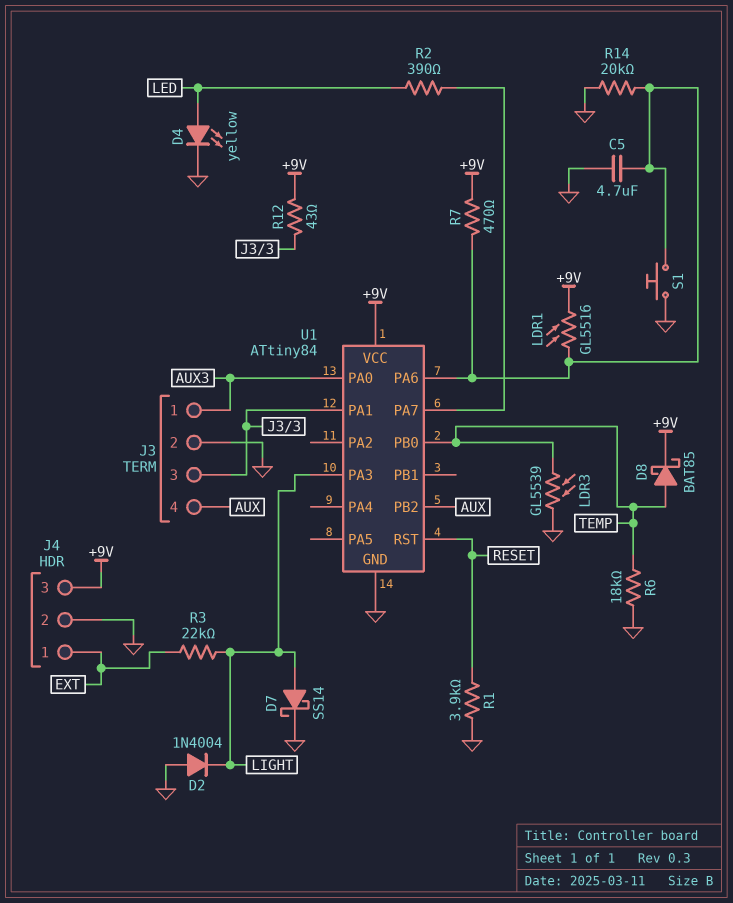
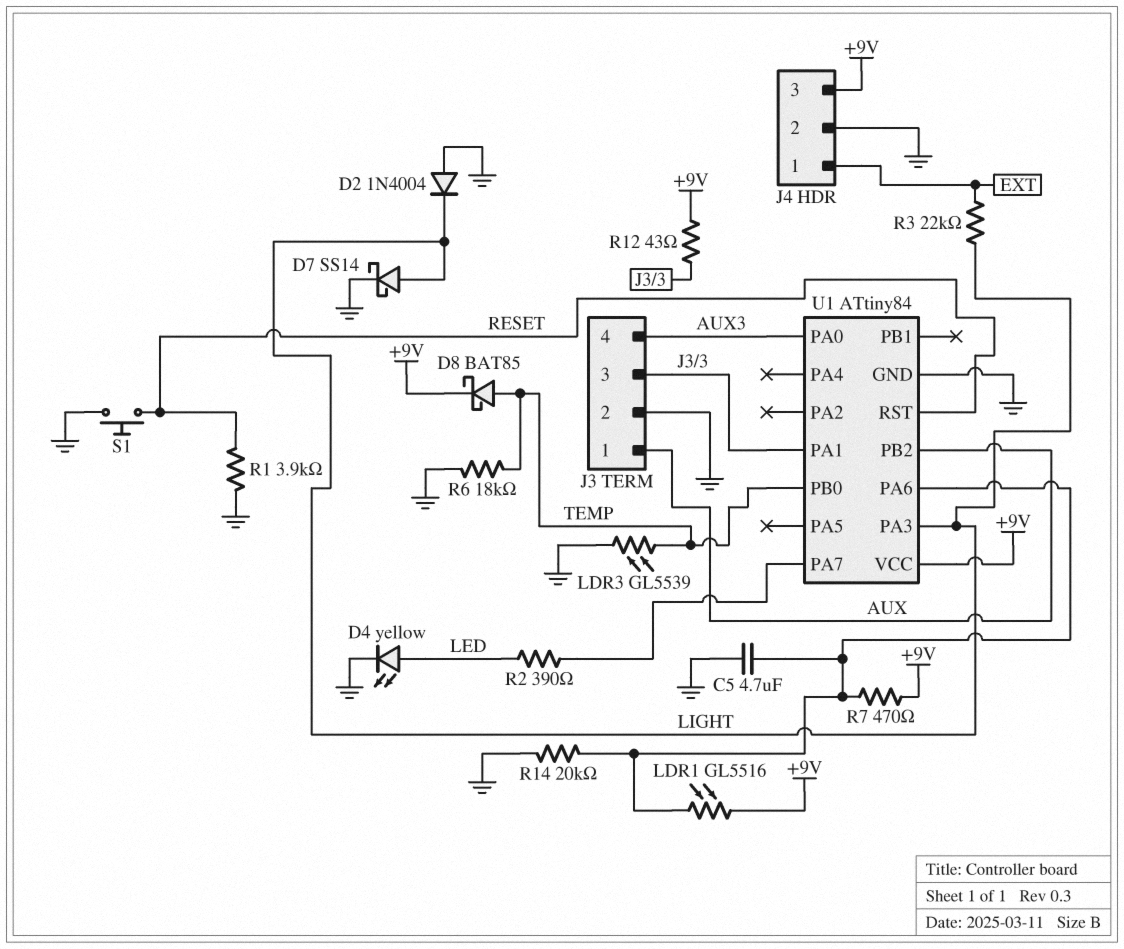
J3 pin 1: AUX3 -> AUX
J3 pin 4: AUX -> AUX3
S1: button (GND, U1/PA6) -> button (GND, RESET)

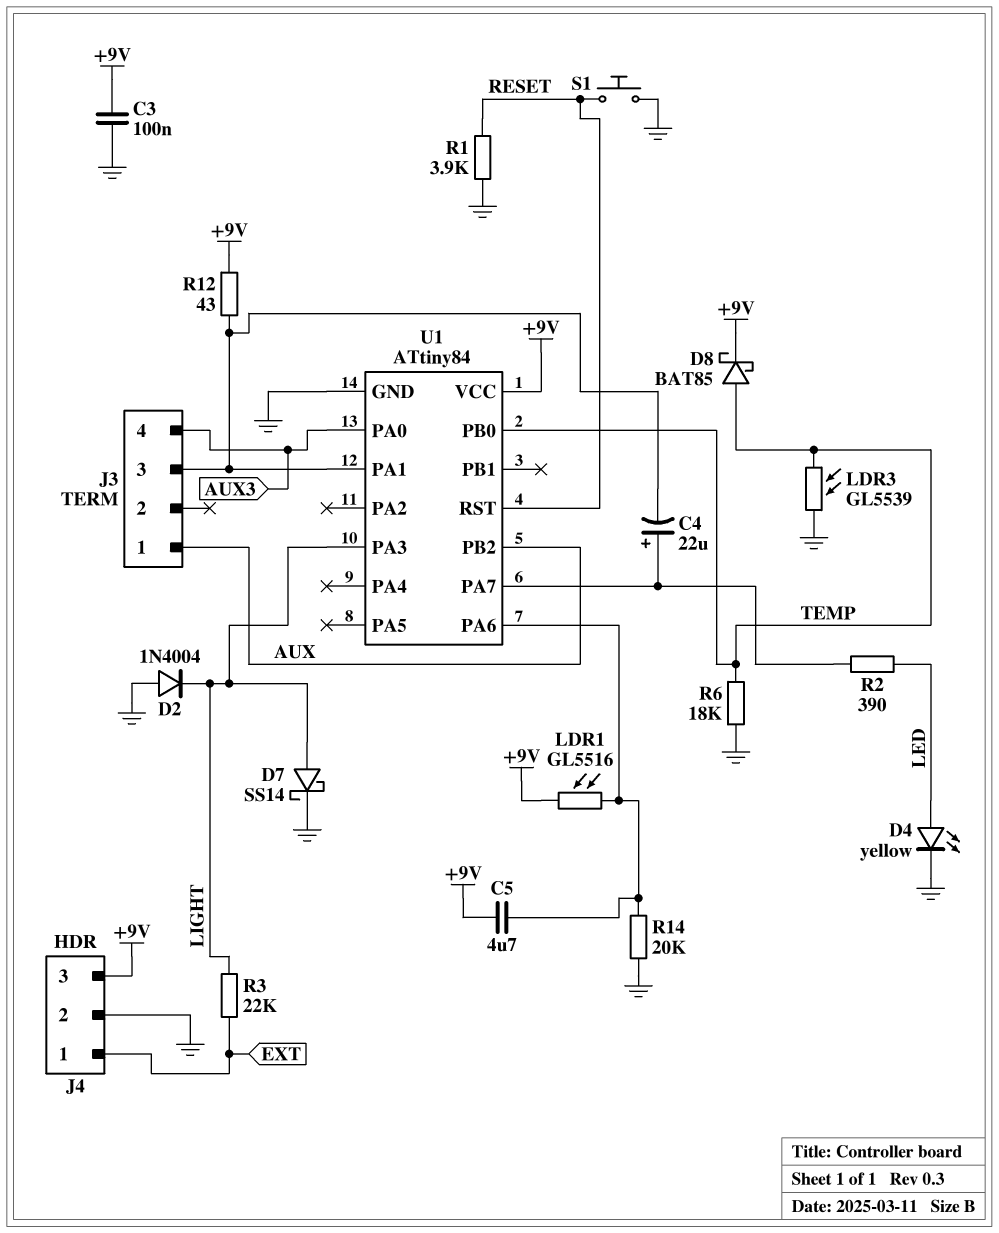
C3: none -> 100nF (+9V, GND)
C4: none -> 22uF (plus U1/PA7, minus J3/3)
C5: 4.7uF (GND, U1/PA6) -> 4.7uF (+9V, U1/PA6)
J3 pin 2: GND -> none
R7: 470 (+9V, U1/PA6) -> none

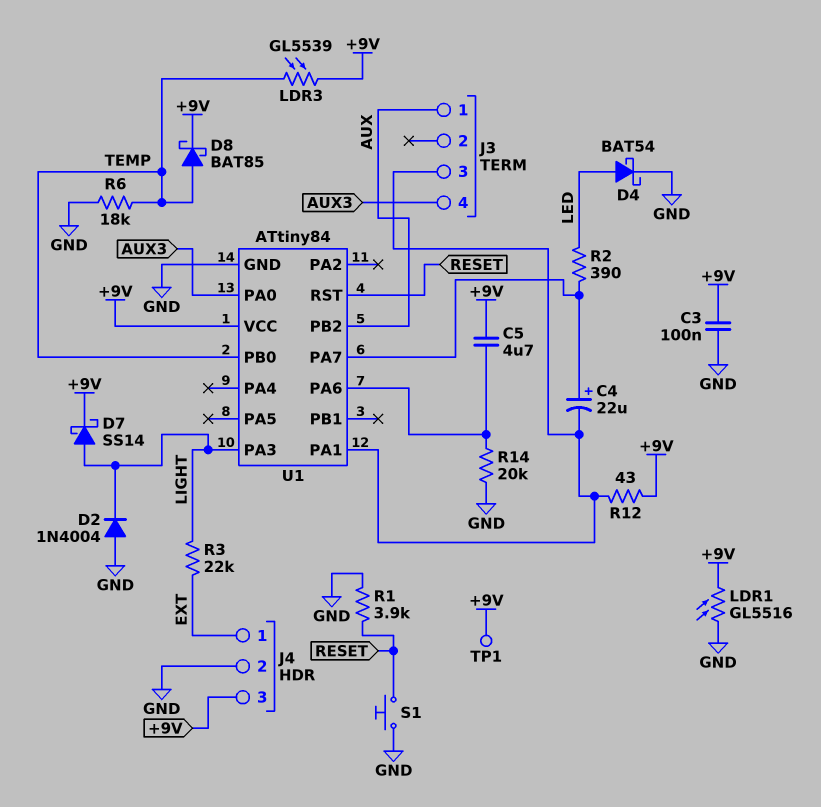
D4: LED yellow (A LED, K GND) -> schottky BAT54 (A LED, K GND)
D7: schottky SS14 (A LIGHT, K GND) -> schottky SS14 (A LIGHT, K +9V)
LDR1: GL5516 (+9V, U1/PA6) -> GL5516 (+9V, GND)
LDR3: GL5539 (GND, TEMP) -> GL5539 (+9V, TEMP)
TP1: none -> test point (+9V)

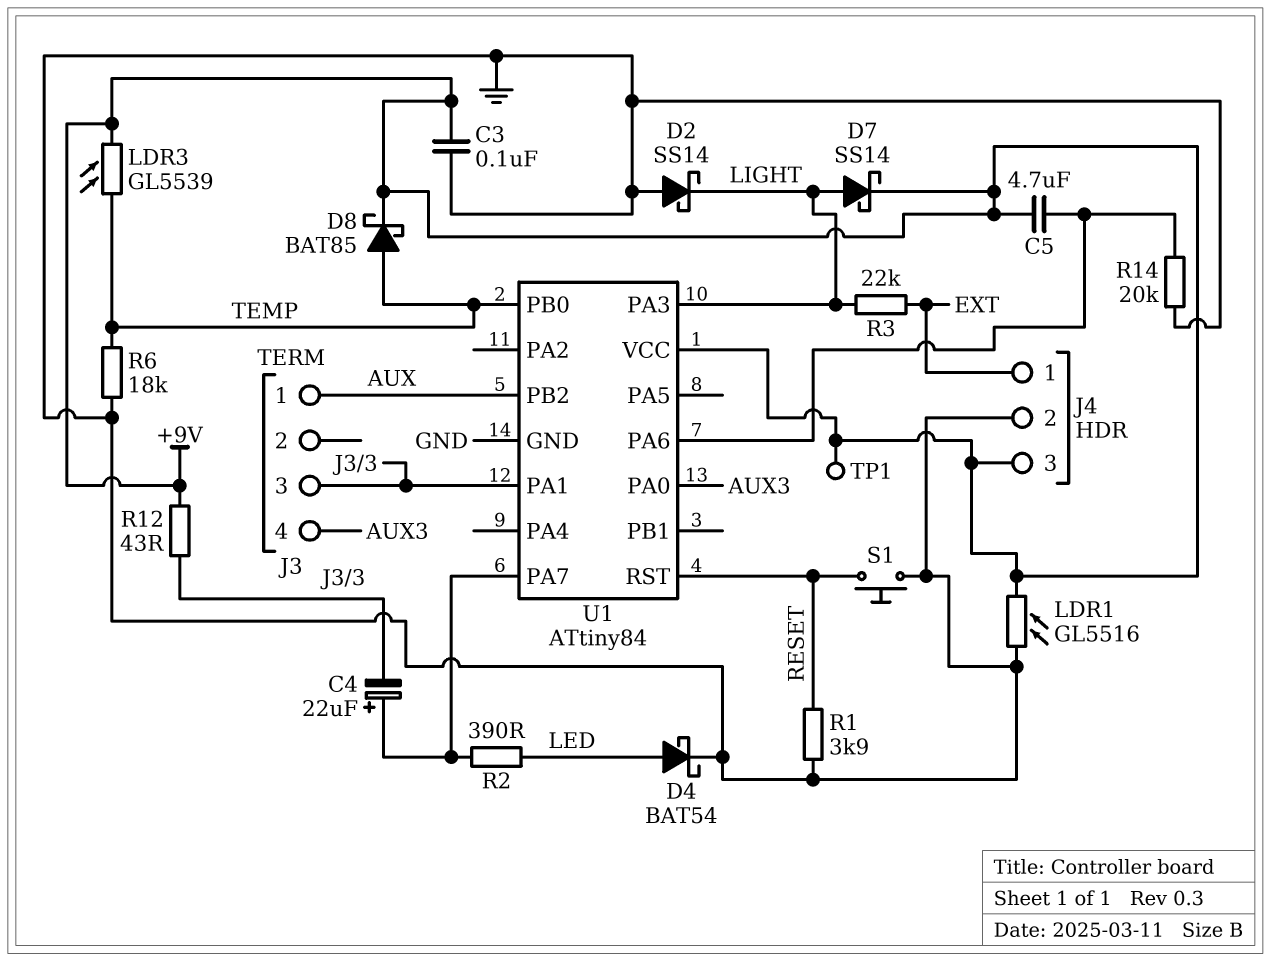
D2: diode 1N4004 (A GND, K LIGHT) -> schottky SS14 (A GND, K LIGHT)

